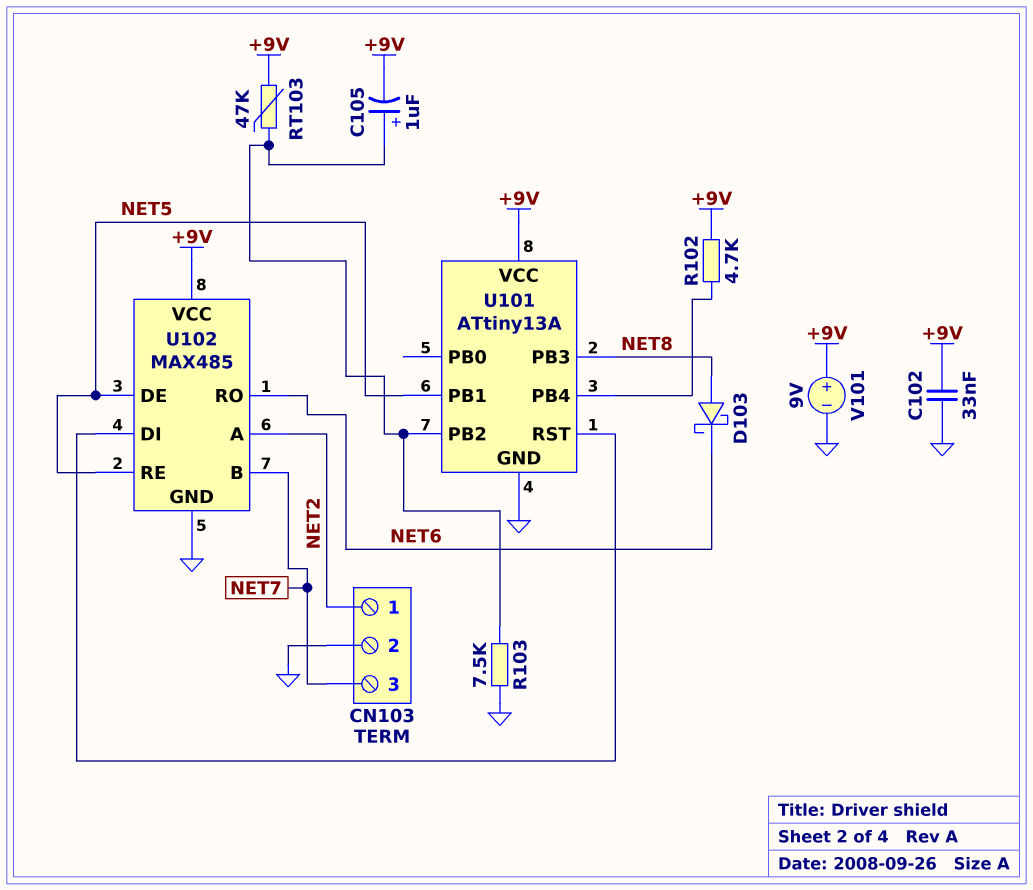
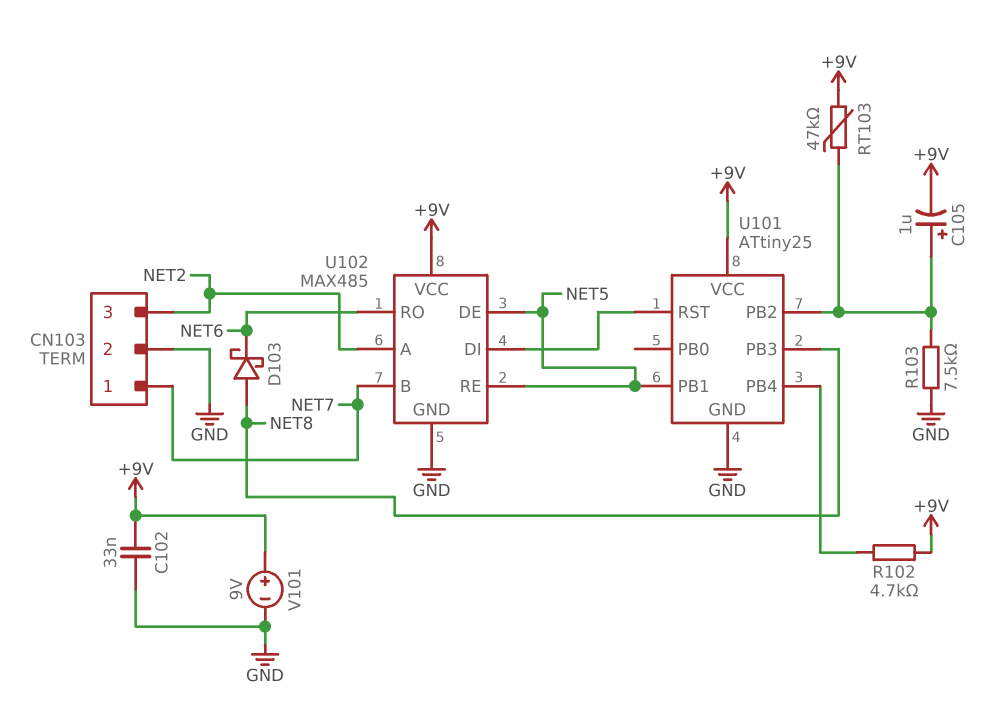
CN103 pin 1: NET2 -> NET7
CN103 pin 3: NET7 -> NET2
U101: ATtiny13A -> ATtiny25

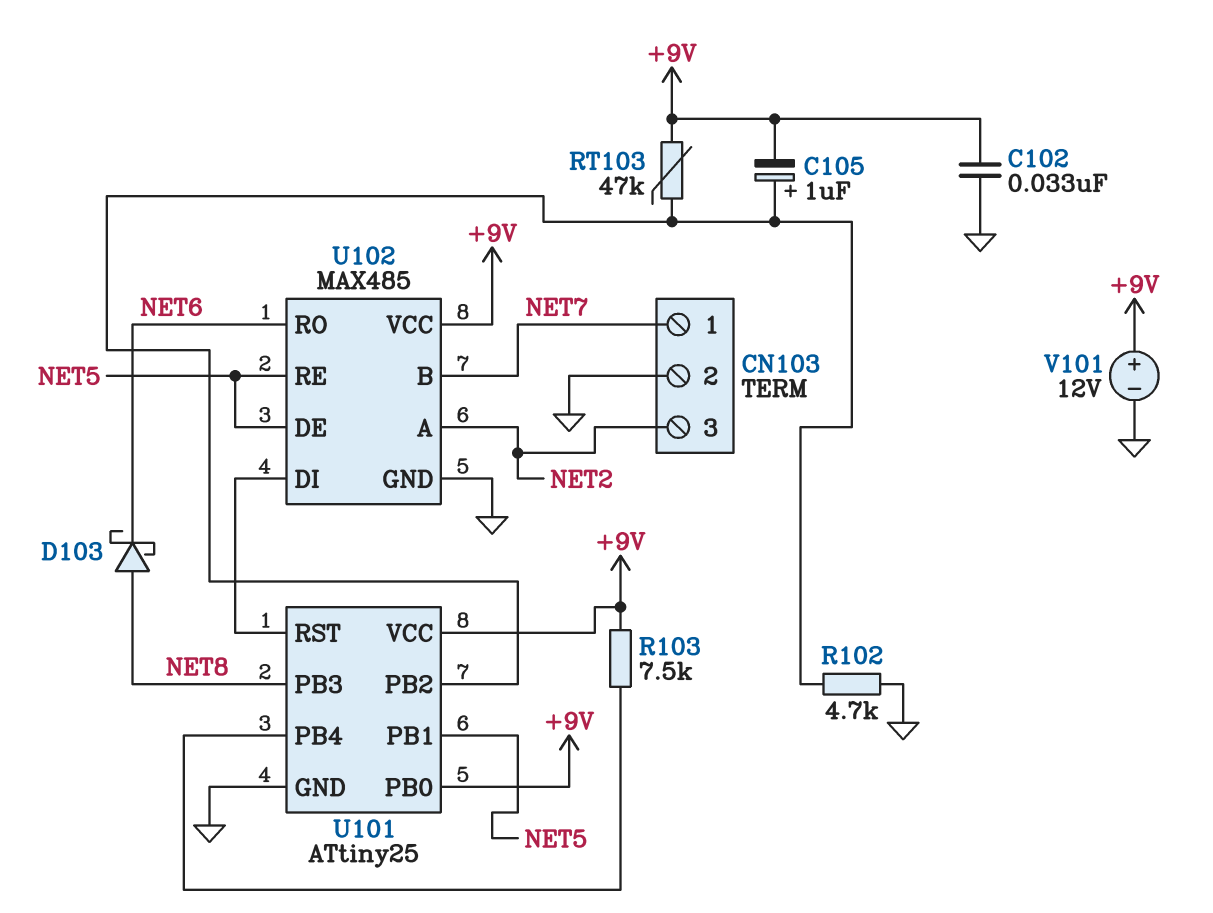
R102: 4.7k (+9V, U101/PB4) -> 4.7k (GND, U101/PB2)
R103: 7.5k (GND, U101/PB2) -> 7.5k (+9V, U101/PB4)
U101 pin PB0: none -> +9V
V101: 9V (plus +9V, minus GND) -> 12V (plus +9V, minus GND)

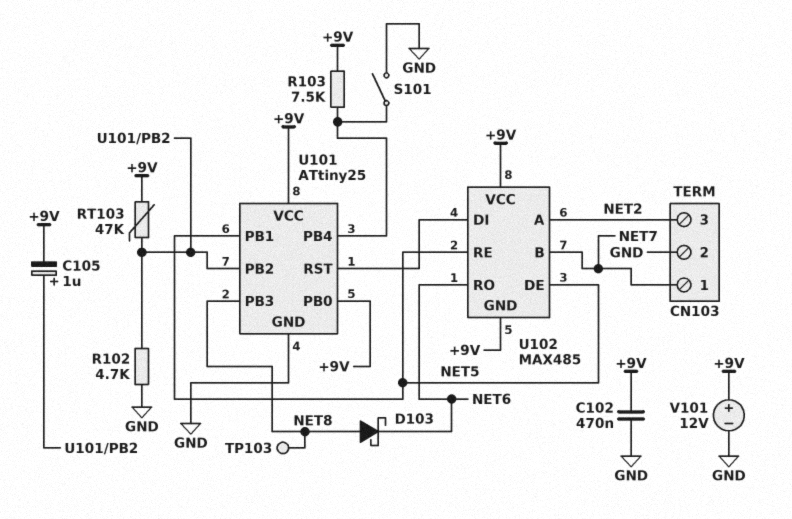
C102: 33nF (+9V, GND) -> 470nF (+9V, GND)
S101: none -> switch (GND, U101/PB4)
TP103: none -> test point (NET8)
U102 pin GND: GND -> +9V

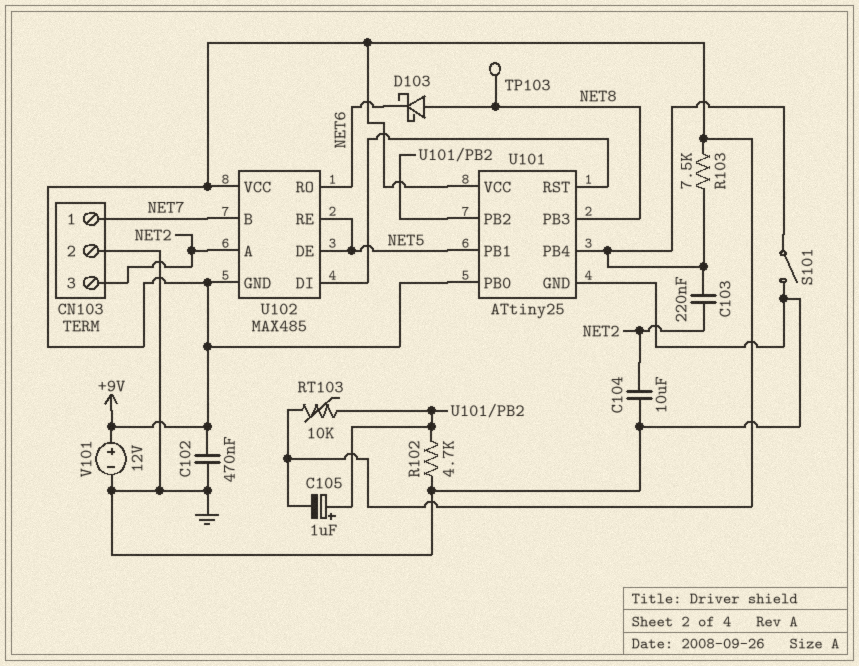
C103: none -> 220nF (NET2, U101/PB4)
C104: none -> 10uF (GND, NET2)
RT103: 47k (+9V, U101/PB2) -> 10k (+9V, U101/PB2)

